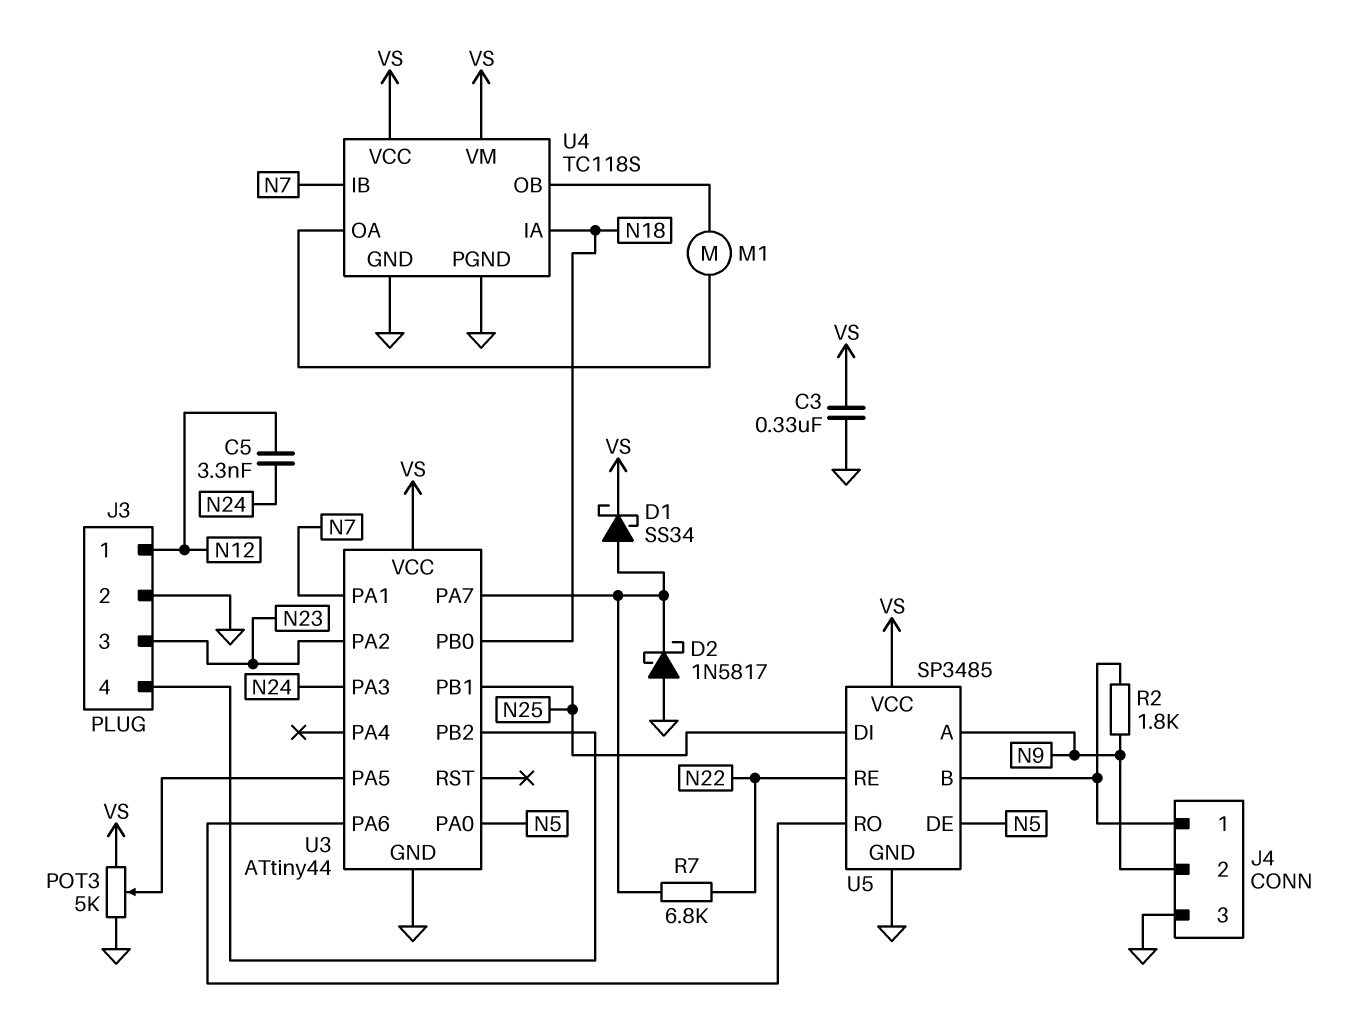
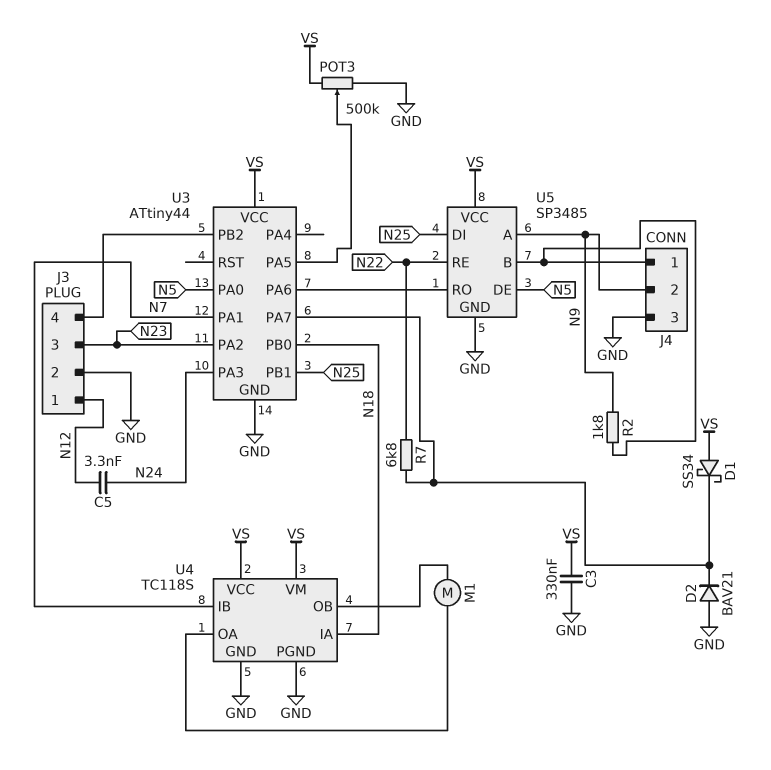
D1: schottky SS34 (A U3/PA7, K VS) -> schottky SS34 (A VS, K U3/PA7)
D2: schottky 1N5817 (A GND, K U3/PA7) -> diode BAV21 (A GND, K U3/PA7)
POT3: 5k (GND, VS, wiper U3/PA5) -> 500k (GND, VS, wiper U3/PA5)

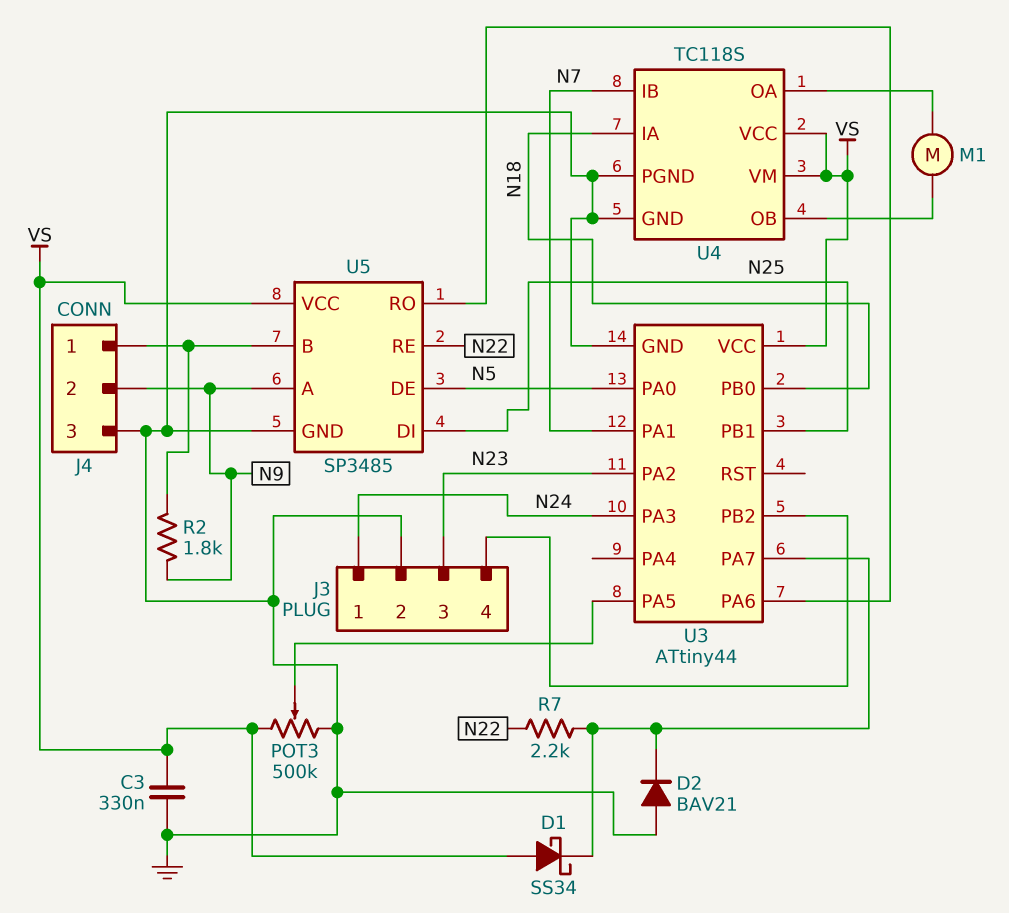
C5: 3.3nF (N12, N24) -> none
J3 pin 1: N12 -> N24
R7: 6.8k (N22, U3/PA7) -> 2.2k (N22, U3/PA7)

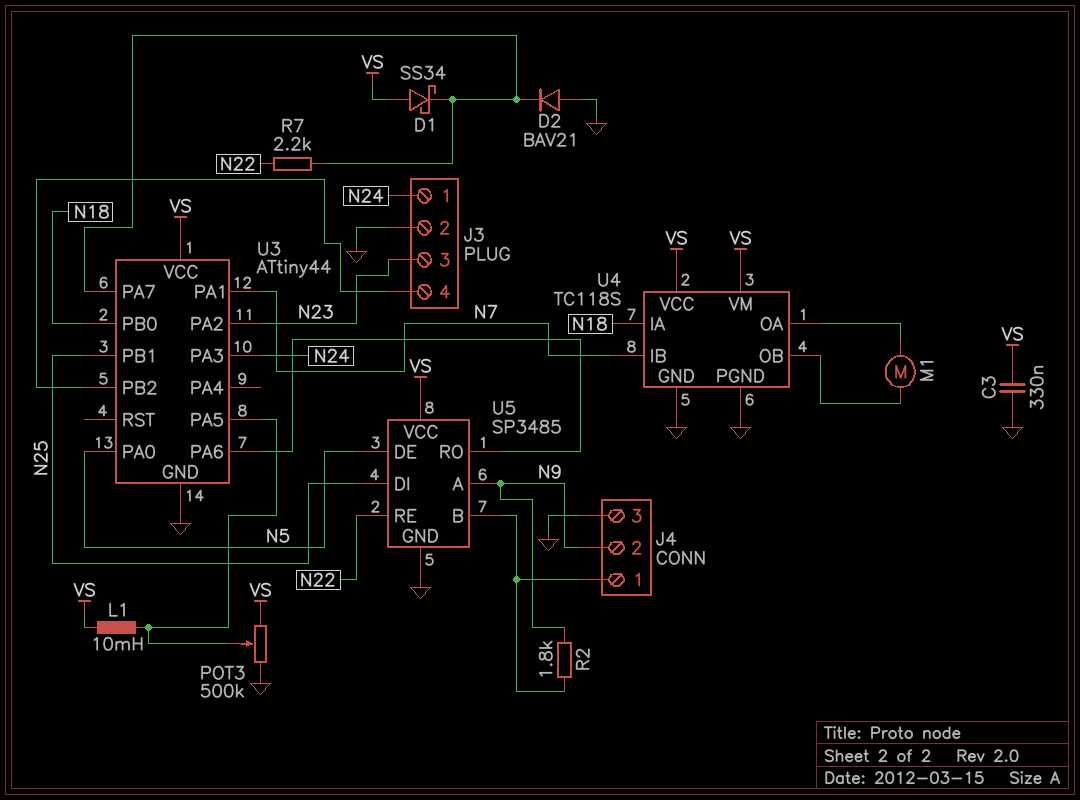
L1: none -> 10mH (U3/PA5, VS)

